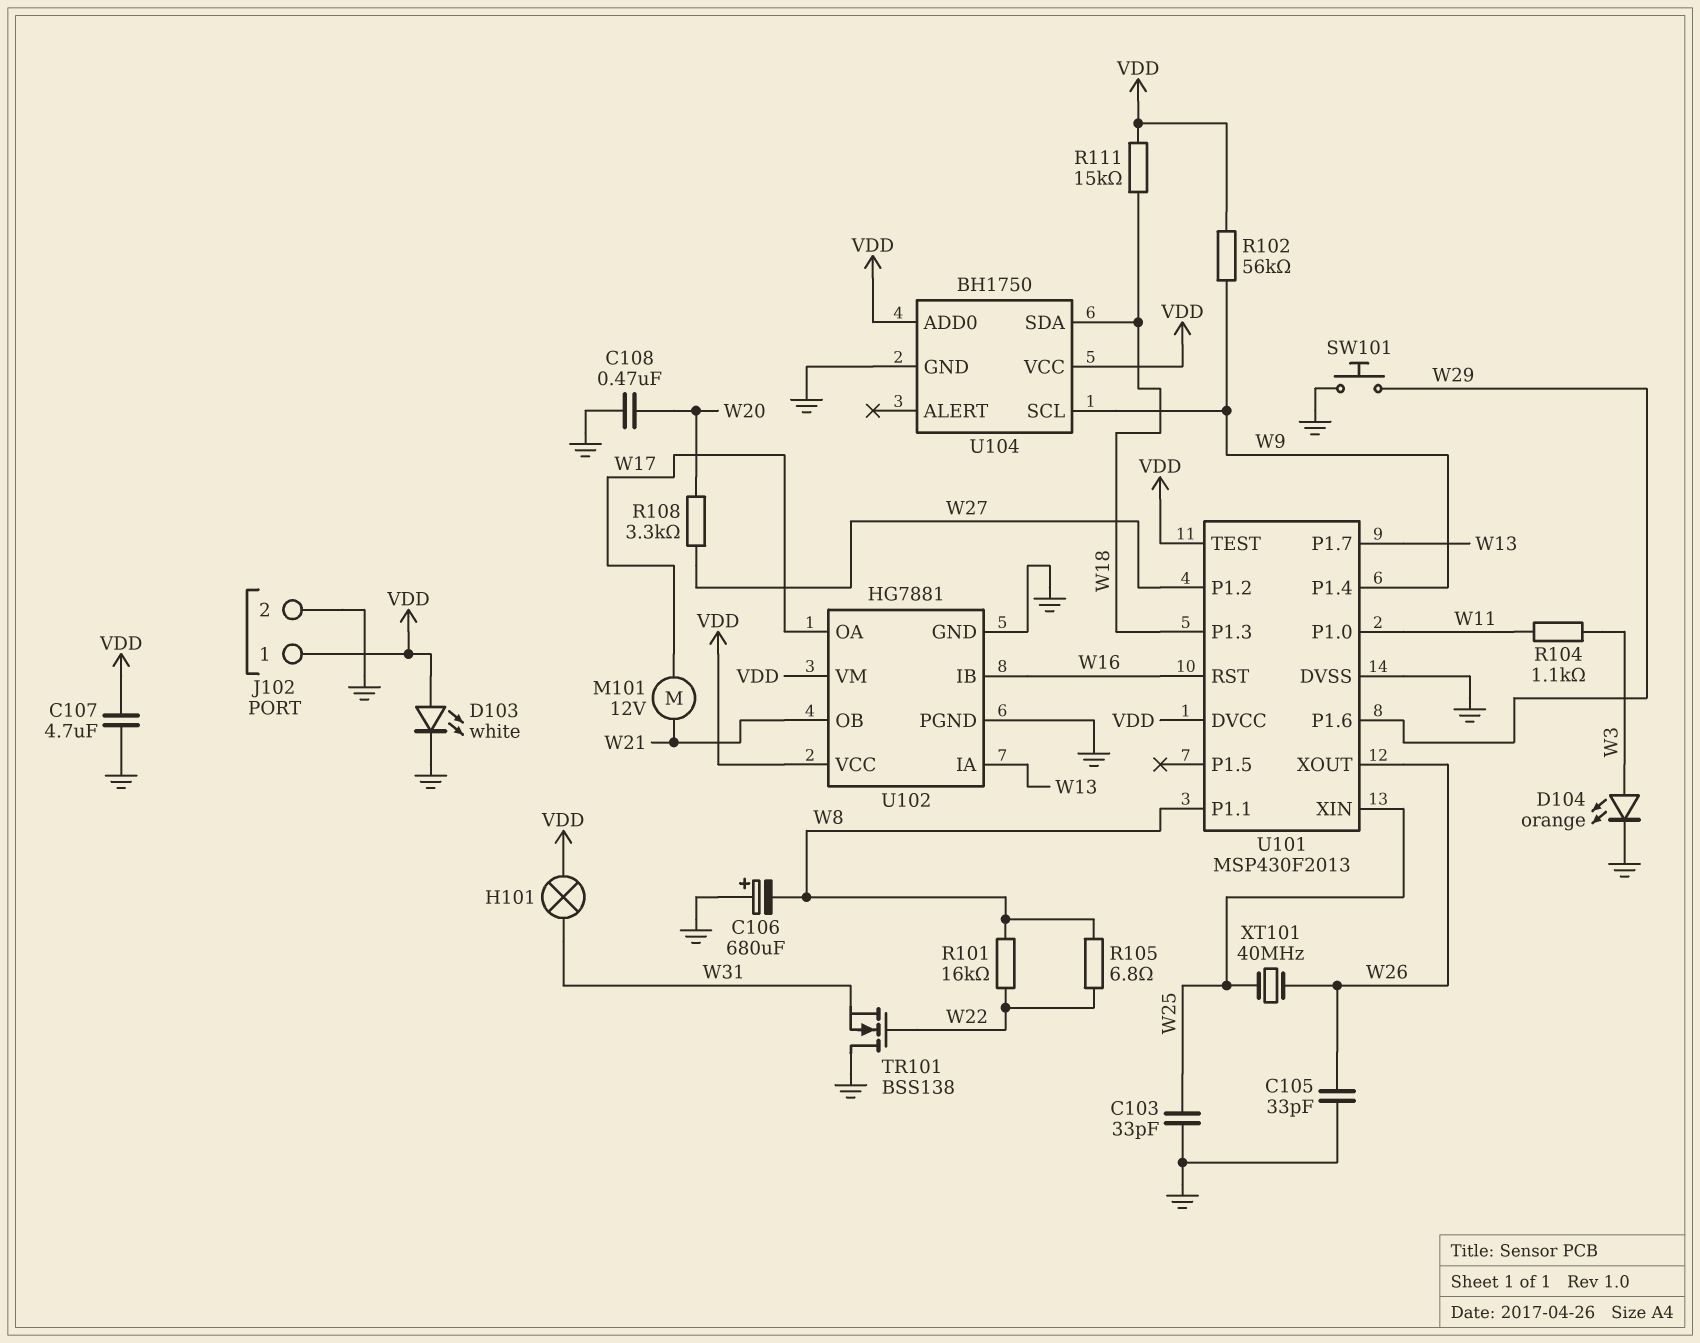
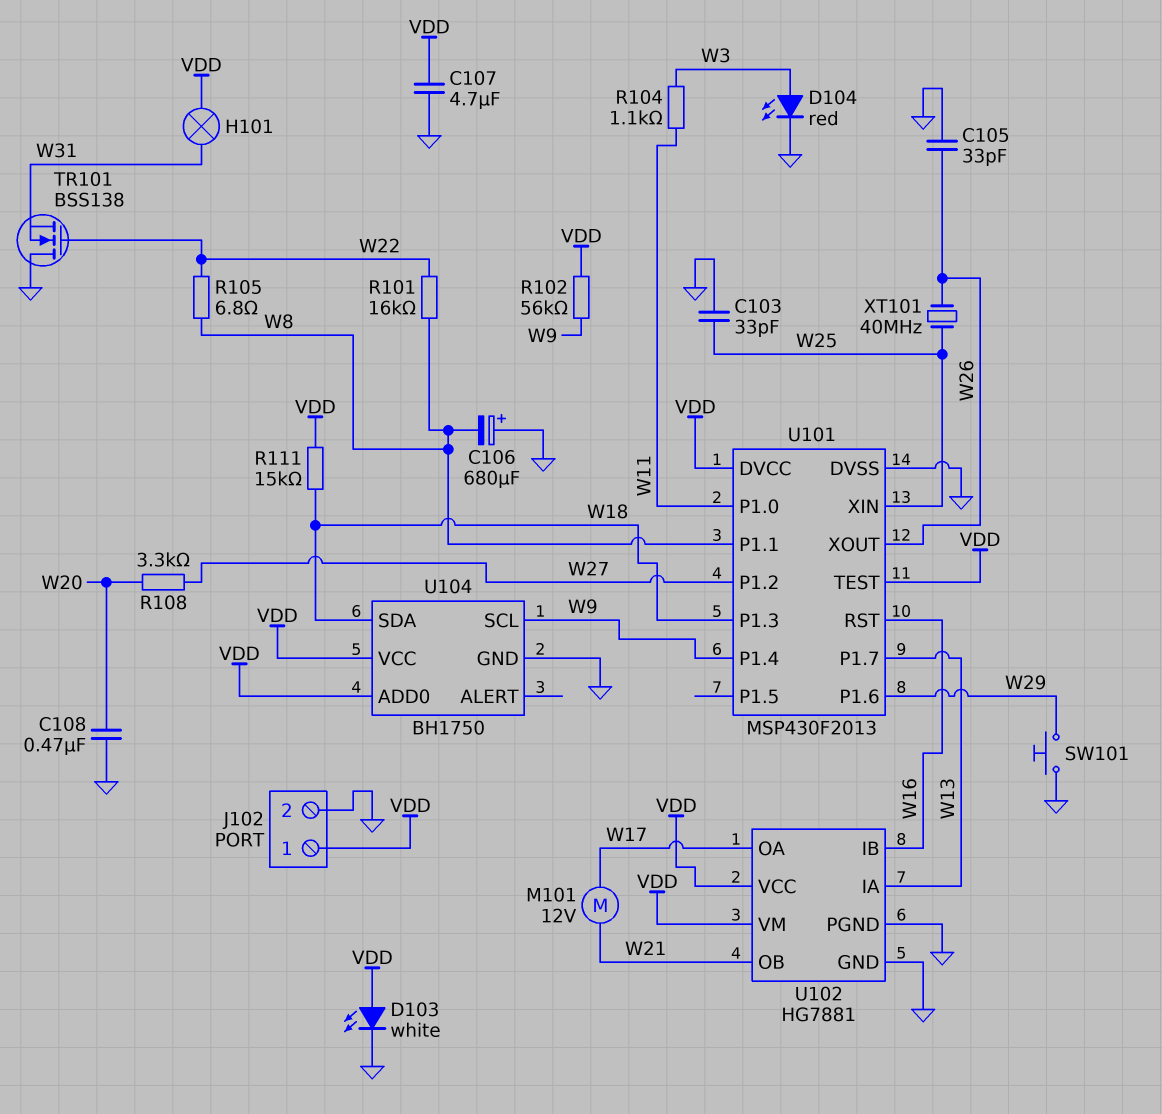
D104: LED orange (A W3, K GND) -> LED red (A W3, K GND)

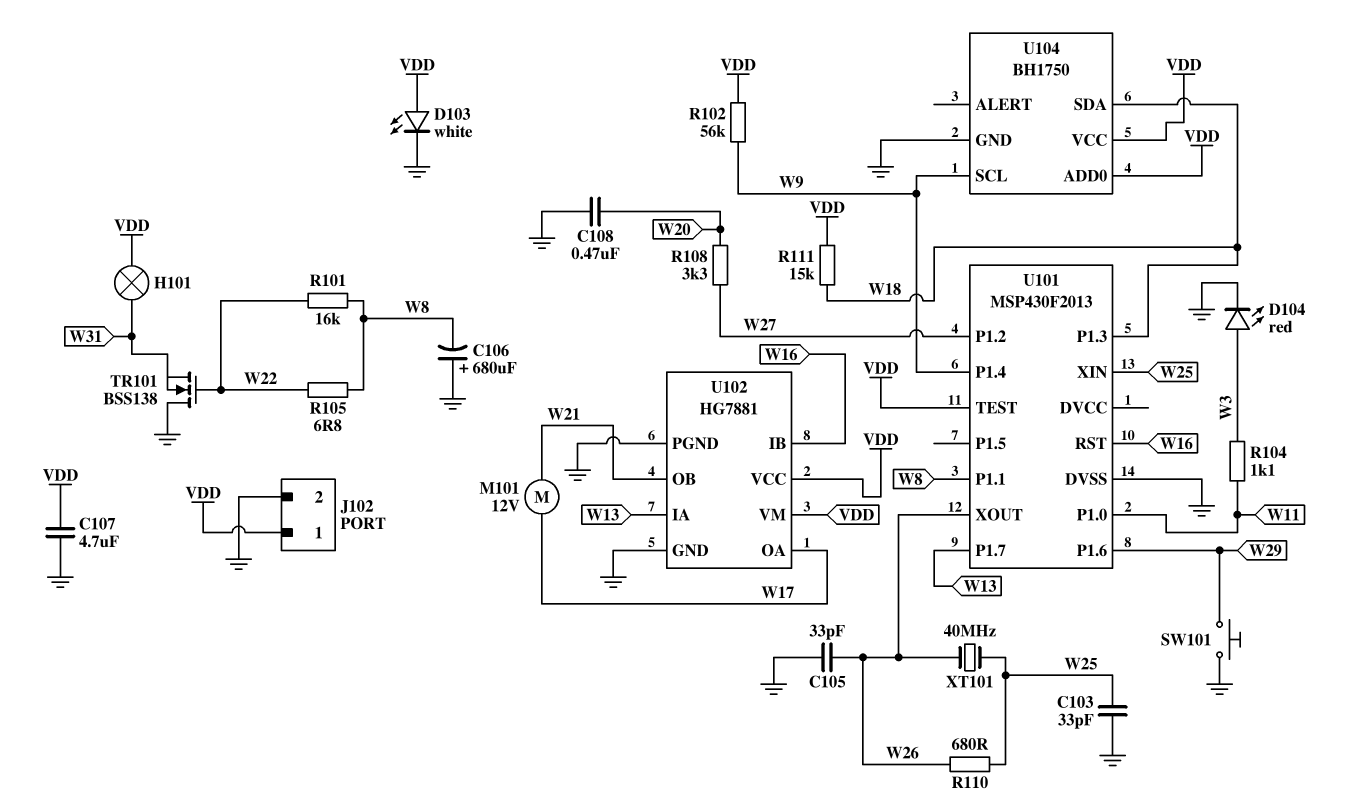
R110: none -> 680 (W25, W26)
U101 pin DVCC: VDD -> none

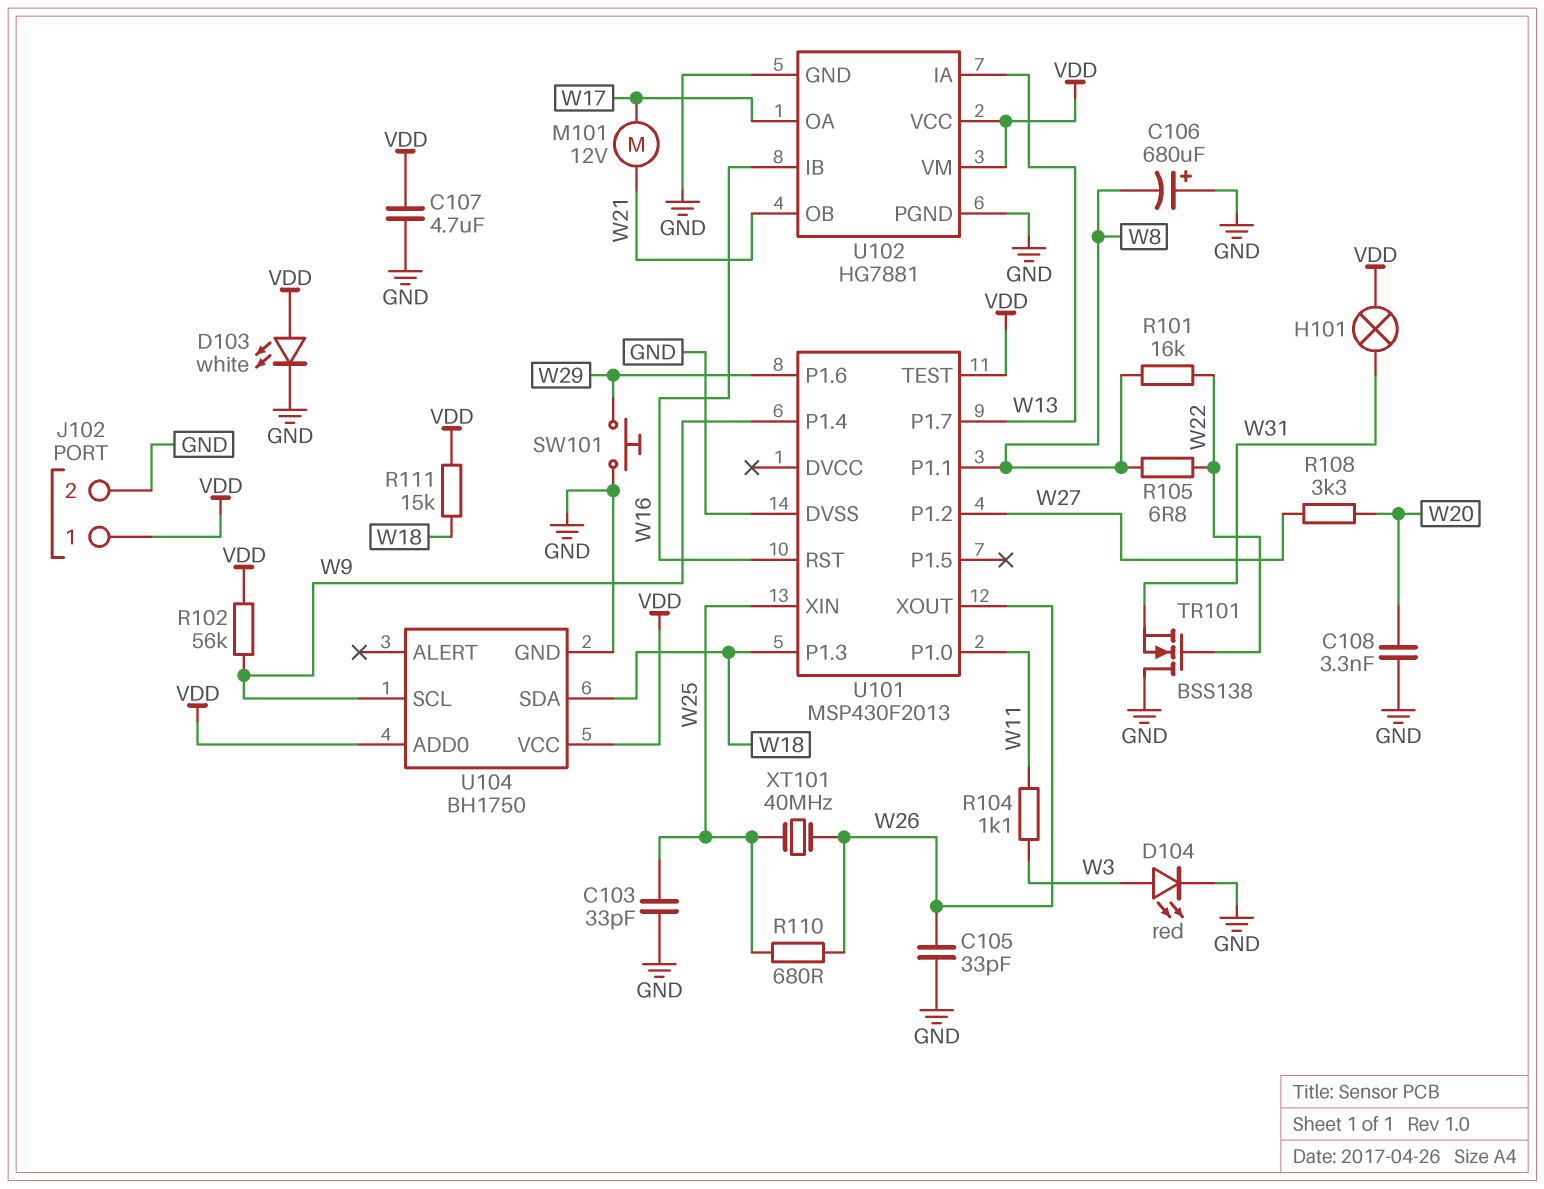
C108: 470nF (GND, W20) -> 3.3nF (GND, W20)

